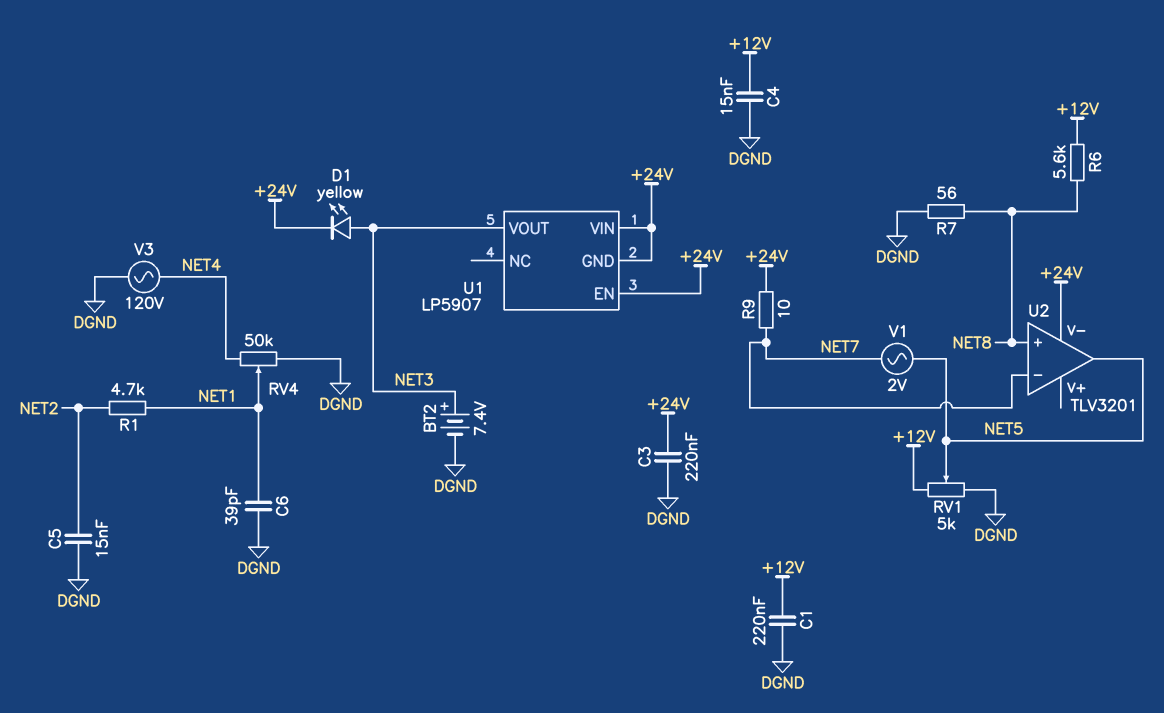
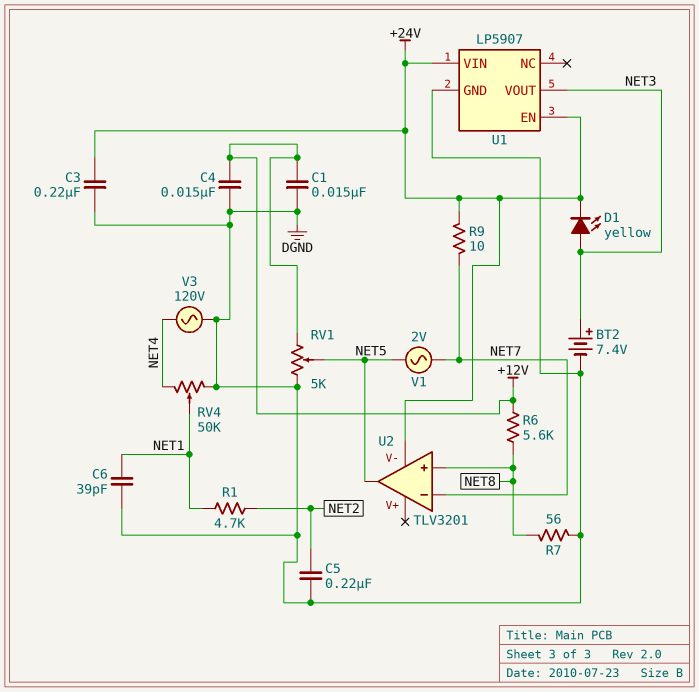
C1: 220nF (+12V, DGND) -> 15nF (+12V, DGND)
C5: 15nF (DGND, NET2) -> 220nF (DGND, NET2)
U1 pin GND: +24V -> DGND

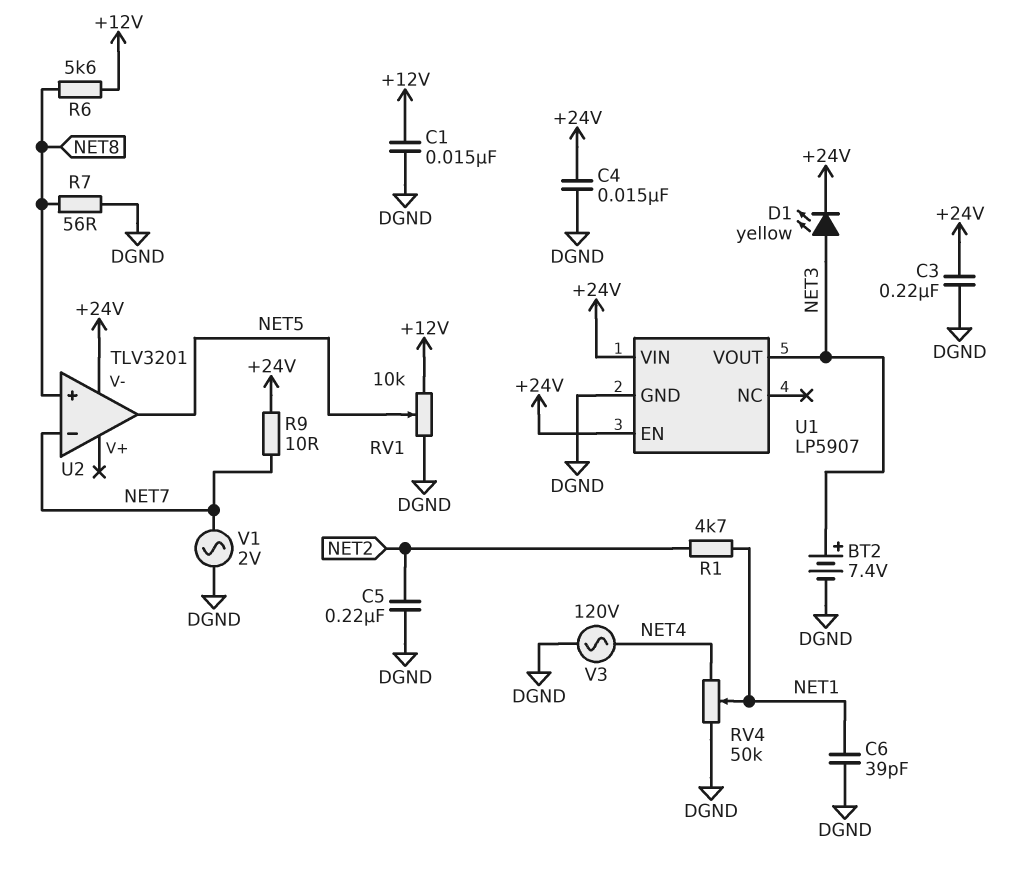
C4: 15nF (+12V, DGND) -> 15nF (+24V, DGND)
RV1: 5k (+12V, DGND, wiper NET5) -> 10k (+12V, DGND, wiper NET5)
V1: AC 2V (NET5, NET7) -> AC 2V (DGND, NET7)

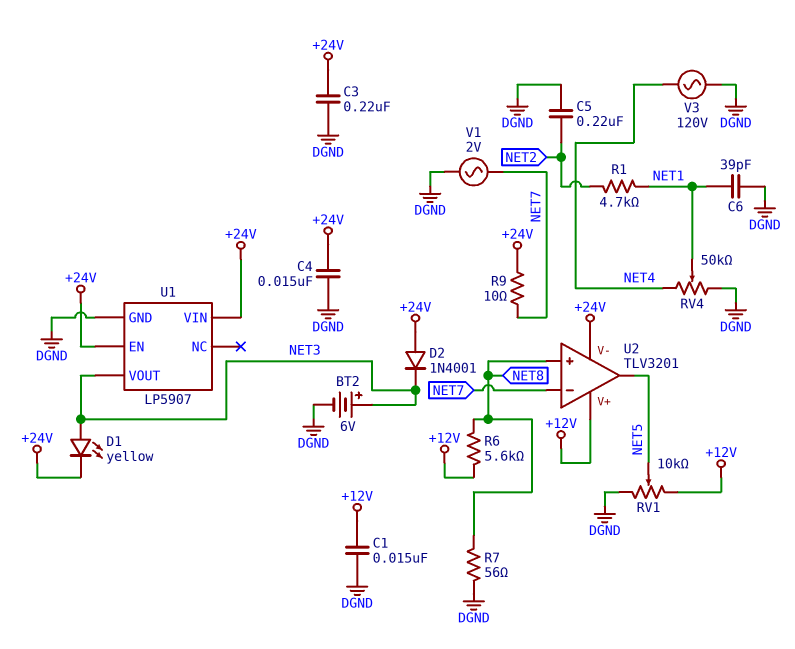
BT2: 7.4V (plus NET3, minus DGND) -> 6V (plus NET3, minus DGND)
D2: none -> diode 1N4001 (A +24V, K NET3)
U2 pin V+: none -> +12V

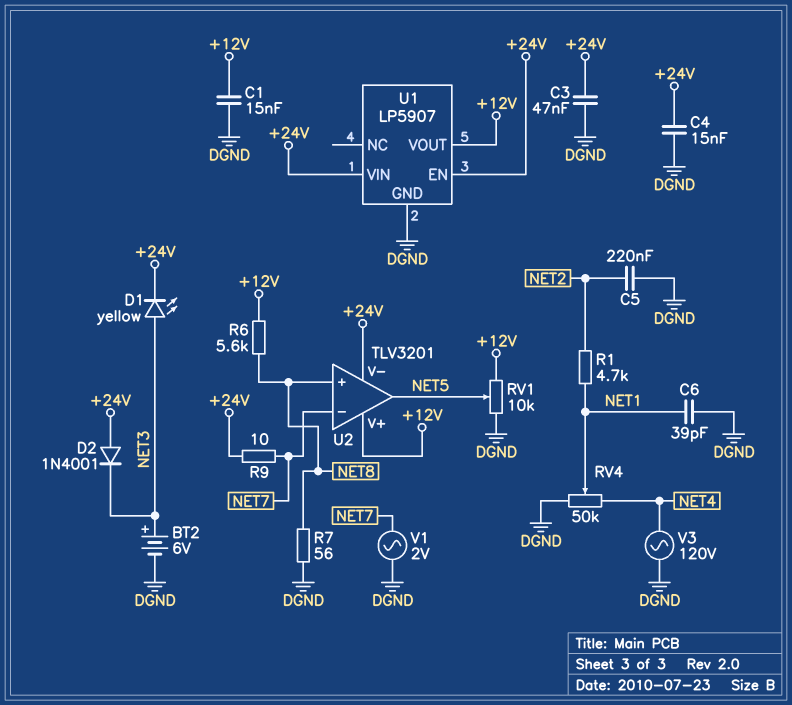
C3: 220nF (+24V, DGND) -> 47nF (+24V, DGND)
U1 pin VOUT: NET3 -> +12V

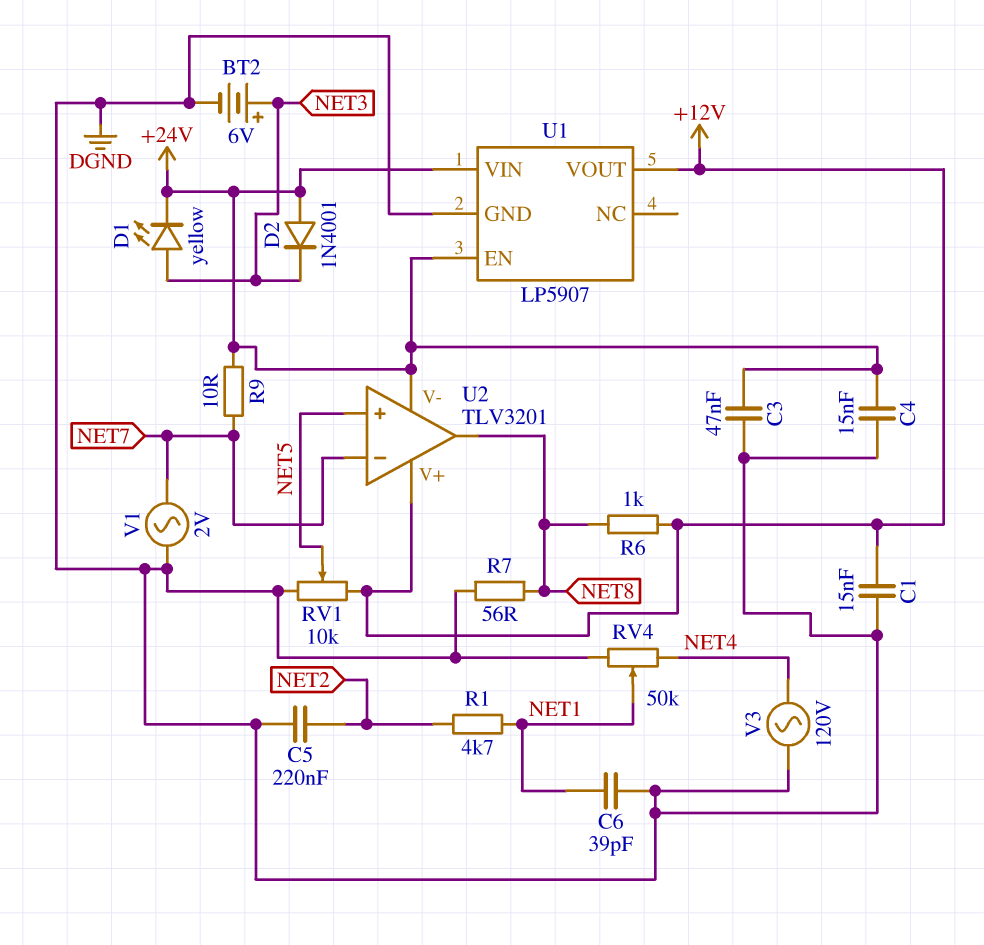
R6: 5.6k (+12V, NET8) -> 1k (+12V, NET8)
U2 pin in+: NET8 -> NET5
U2 pin out: NET5 -> NET8

